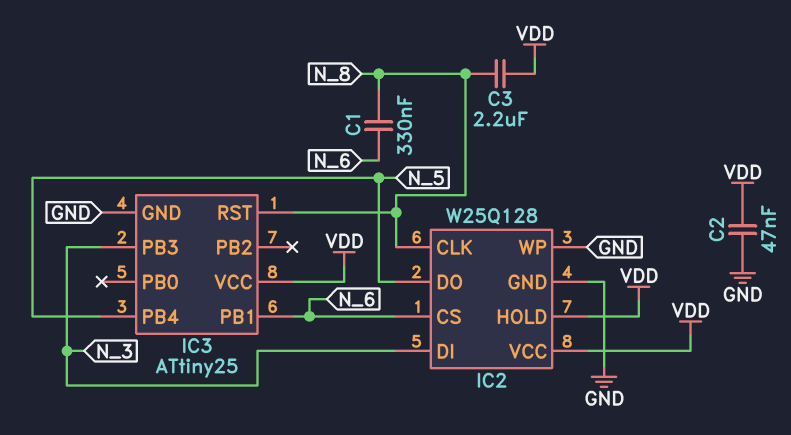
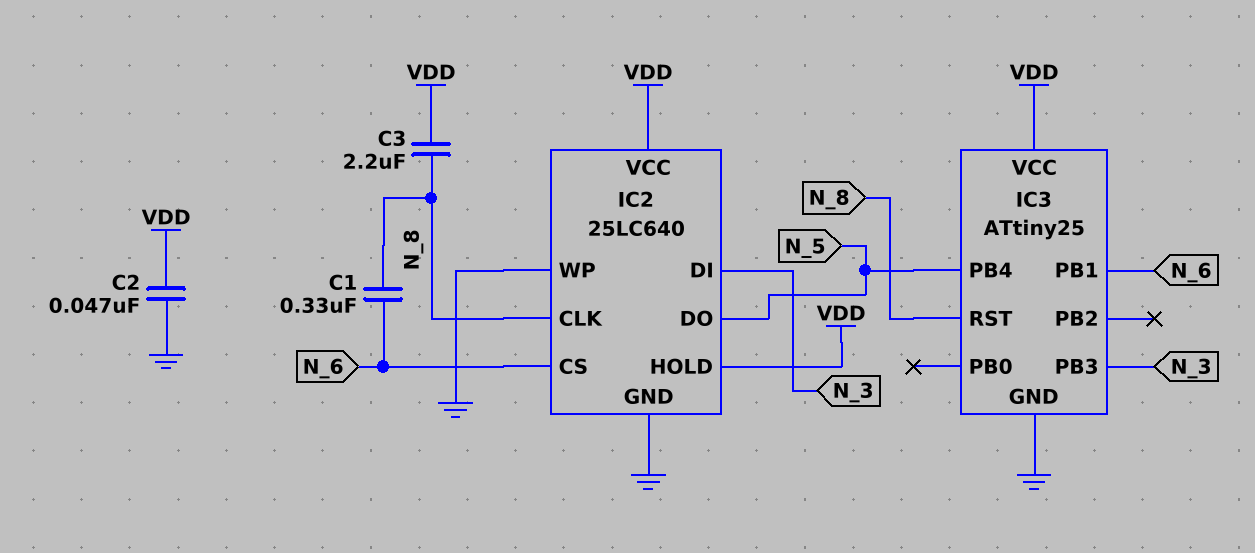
IC2: W25Q128 -> 25LC640

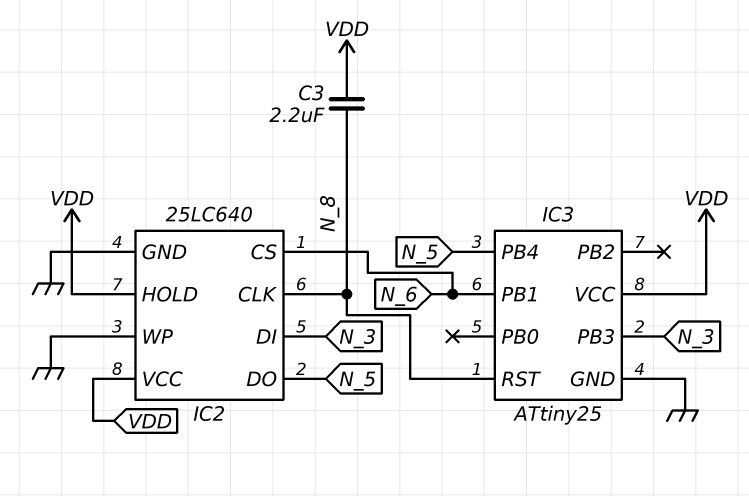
C1: 330nF (N_6, N_8) -> none
C2: 47nF (GND, VDD) -> none

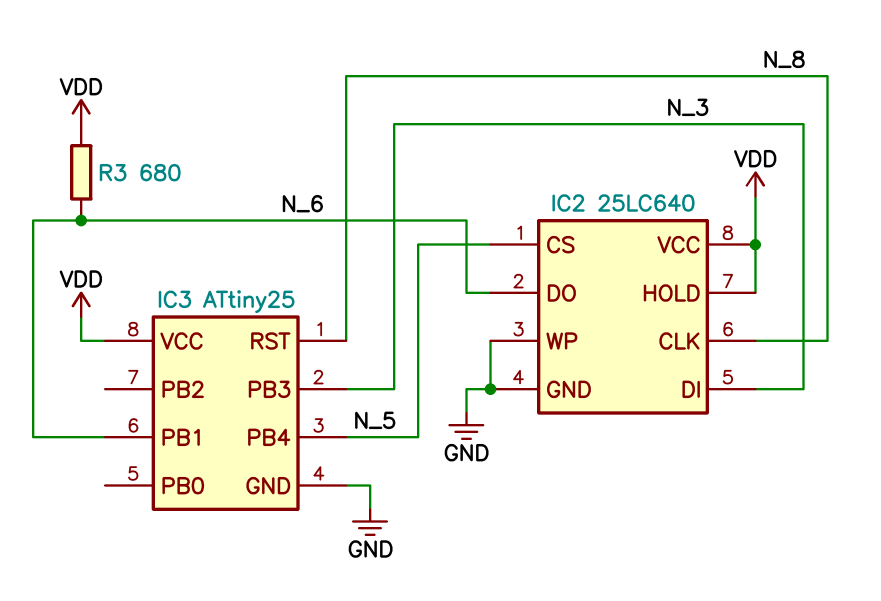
C3: 2.2uF (N_8, VDD) -> none
IC2 pin CS: N_6 -> N_5
IC2 pin DO: N_5 -> N_6
R3: none -> 680 (N_6, VDD)

